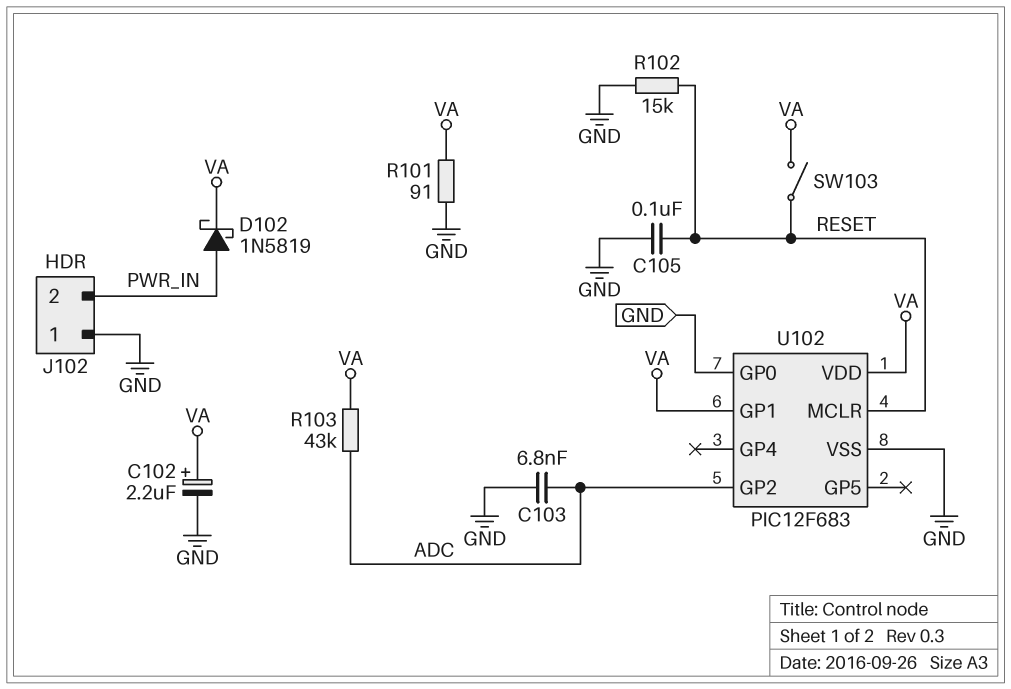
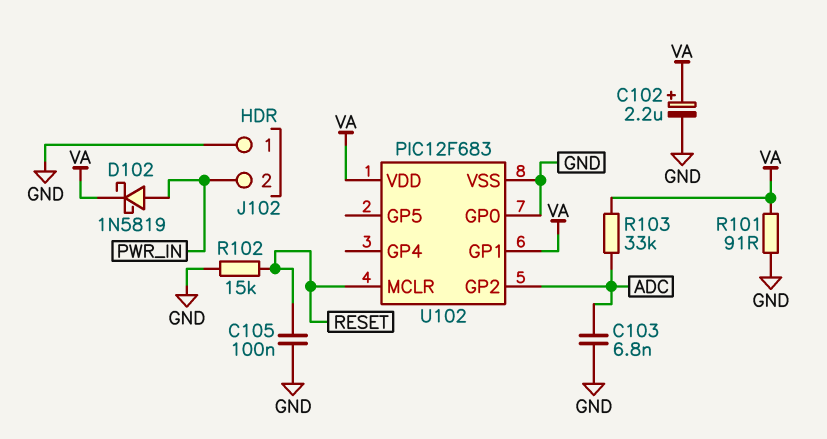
R103: 43k (ADC, VA) -> 33k (ADC, VA)
SW103: switch (RESET, VA) -> none

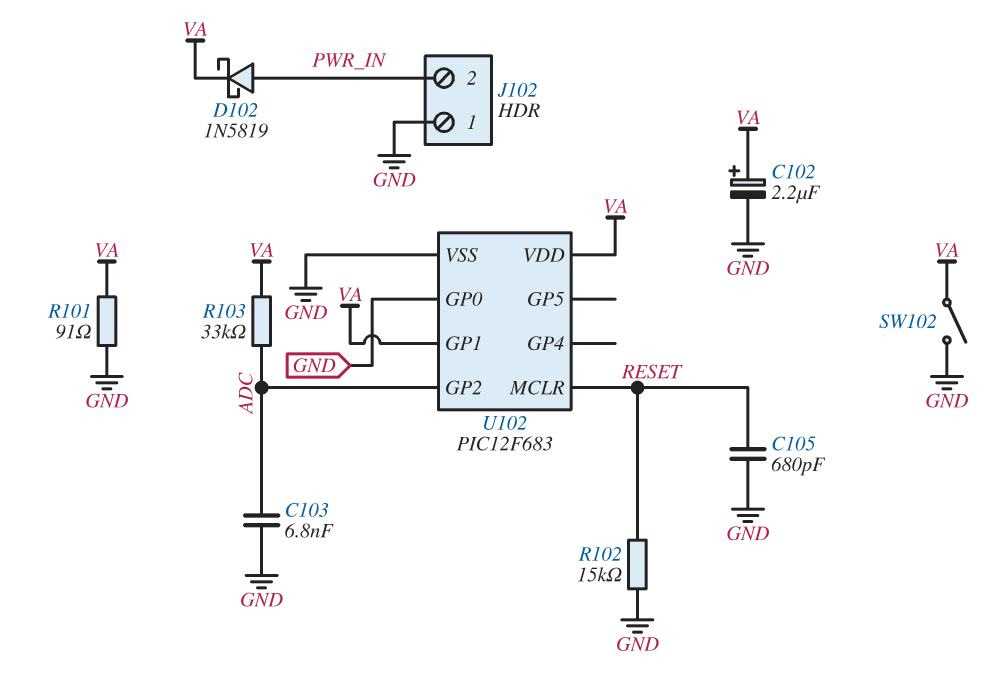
C105: 100nF (GND, RESET) -> 680pF (GND, RESET)
SW102: none -> switch (GND, VA)

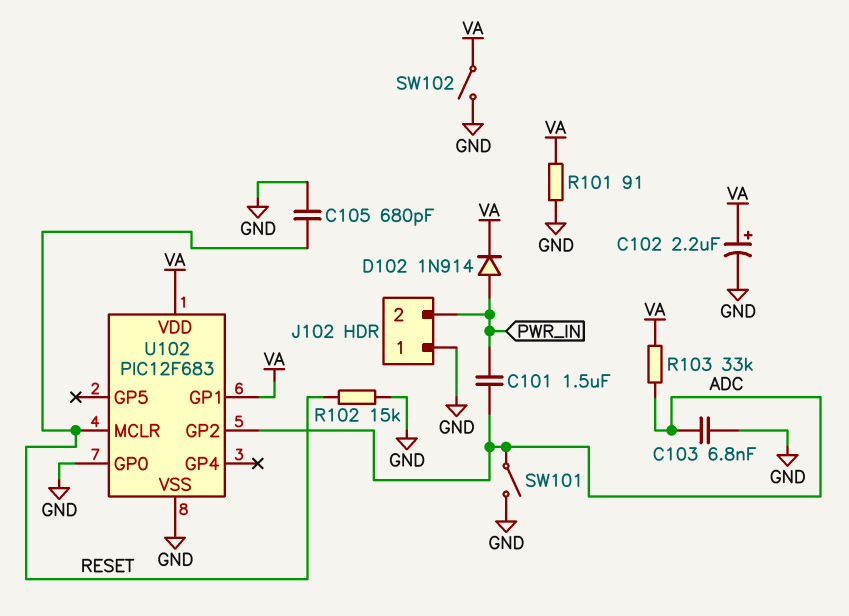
C101: none -> 1.5uF (ADC, PWR_IN)
D102: schottky 1N5819 (A PWR_IN, K VA) -> diode 1N914 (A PWR_IN, K VA)
SW101: none -> switch (ADC, GND)

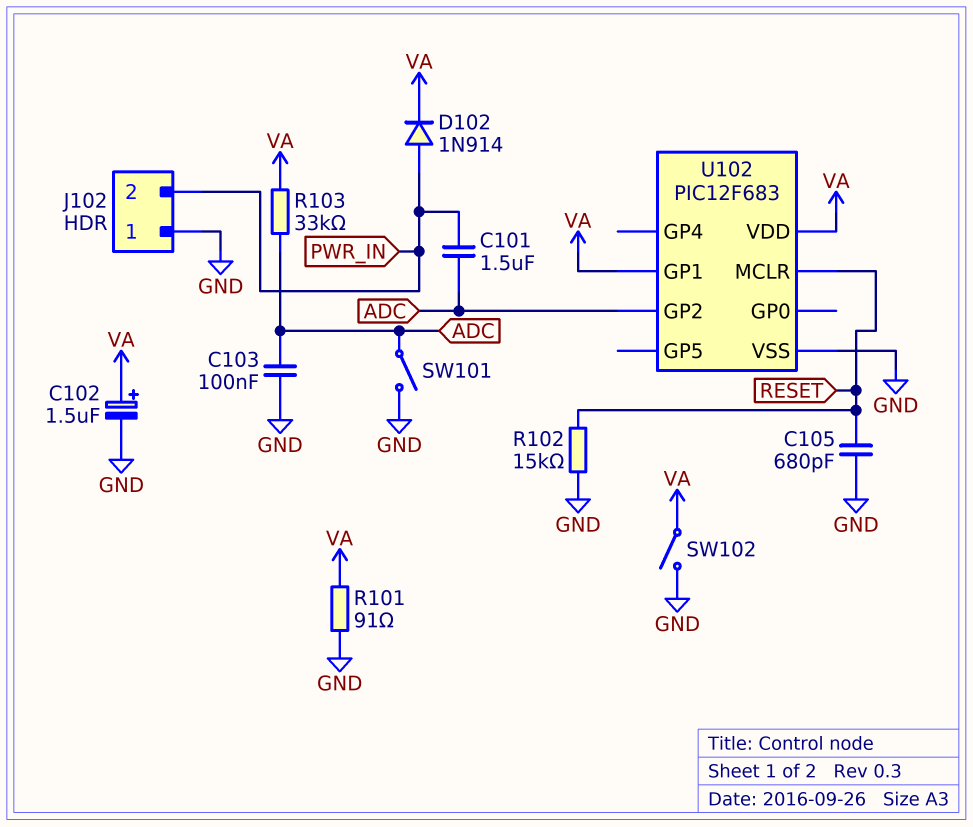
C102: 2.2uF (plus VA, minus GND) -> 1.5uF (plus VA, minus GND)
C103: 6.8nF (ADC, GND) -> 100nF (ADC, GND)
U102 pin GP0: GND -> none

